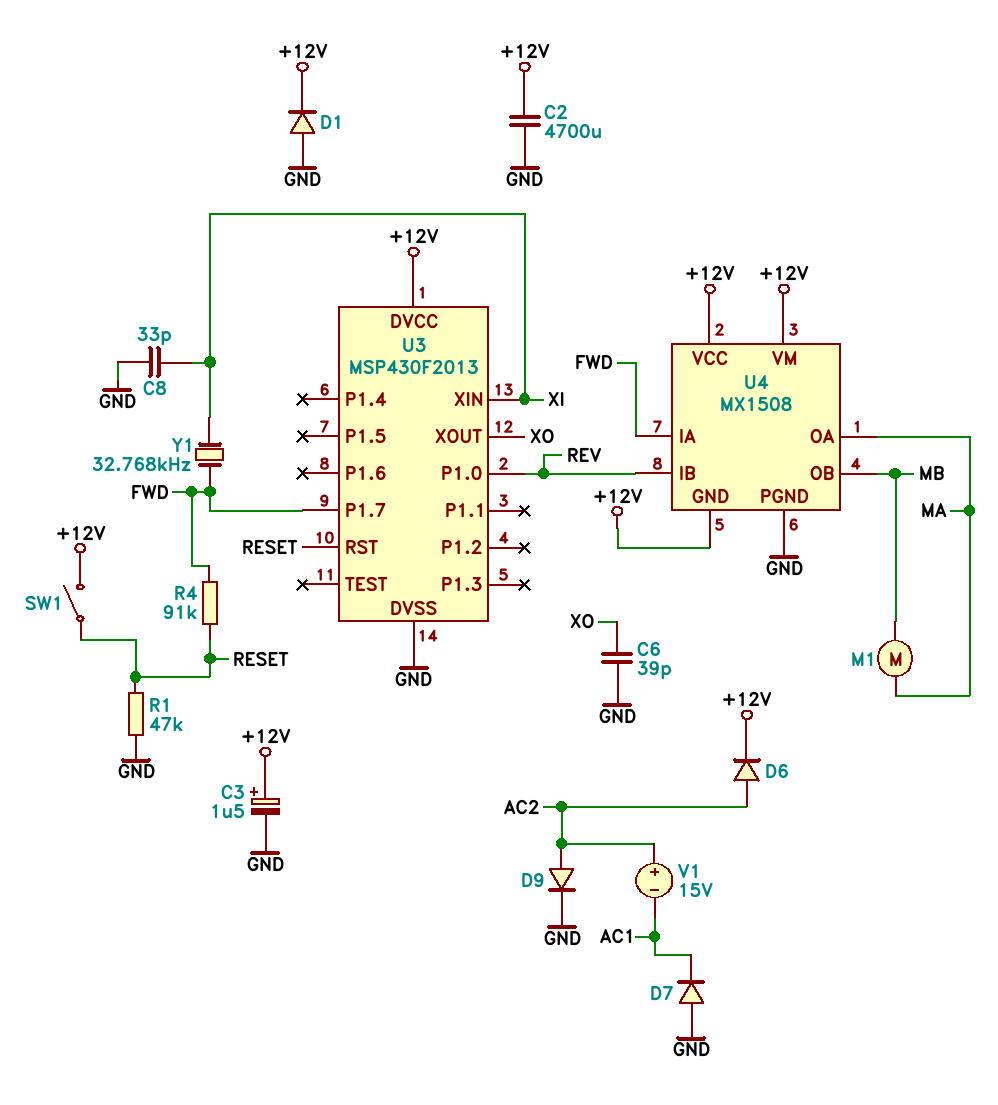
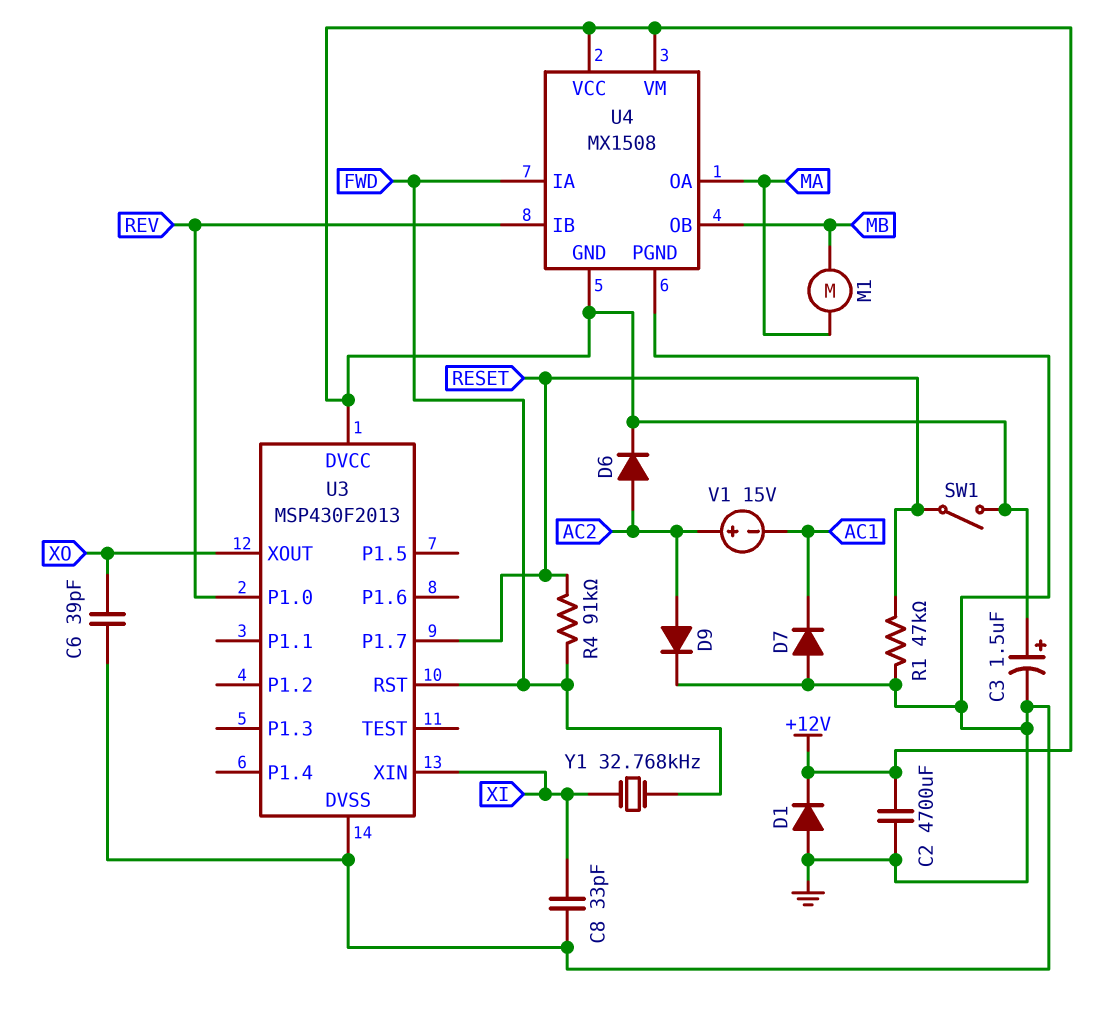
U3 pin P1.7: FWD -> RESET
U3 pin RST: RESET -> FWD

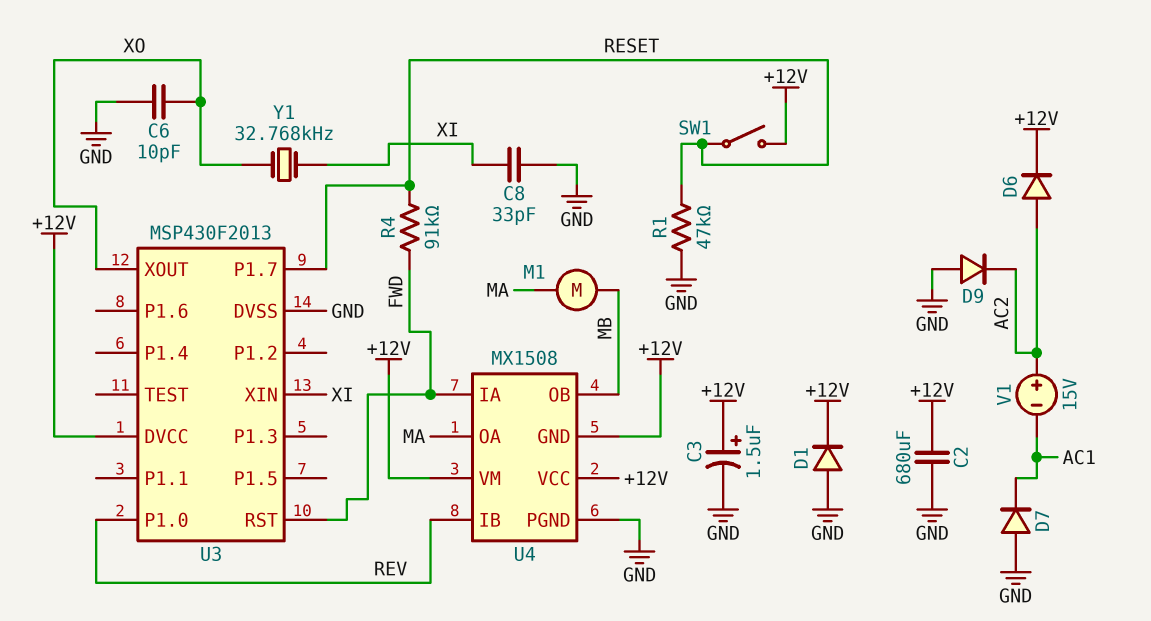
C2: 4700uF (+12V, GND) -> 680uF (+12V, GND)
C6: 39pF (GND, XO) -> 10pF (GND, XO)
D9: diode (A AC2, K GND) -> diode (A GND, K AC2)
Y1: 32.768kHz (FWD, XI) -> 32.768kHz (XI, XO)

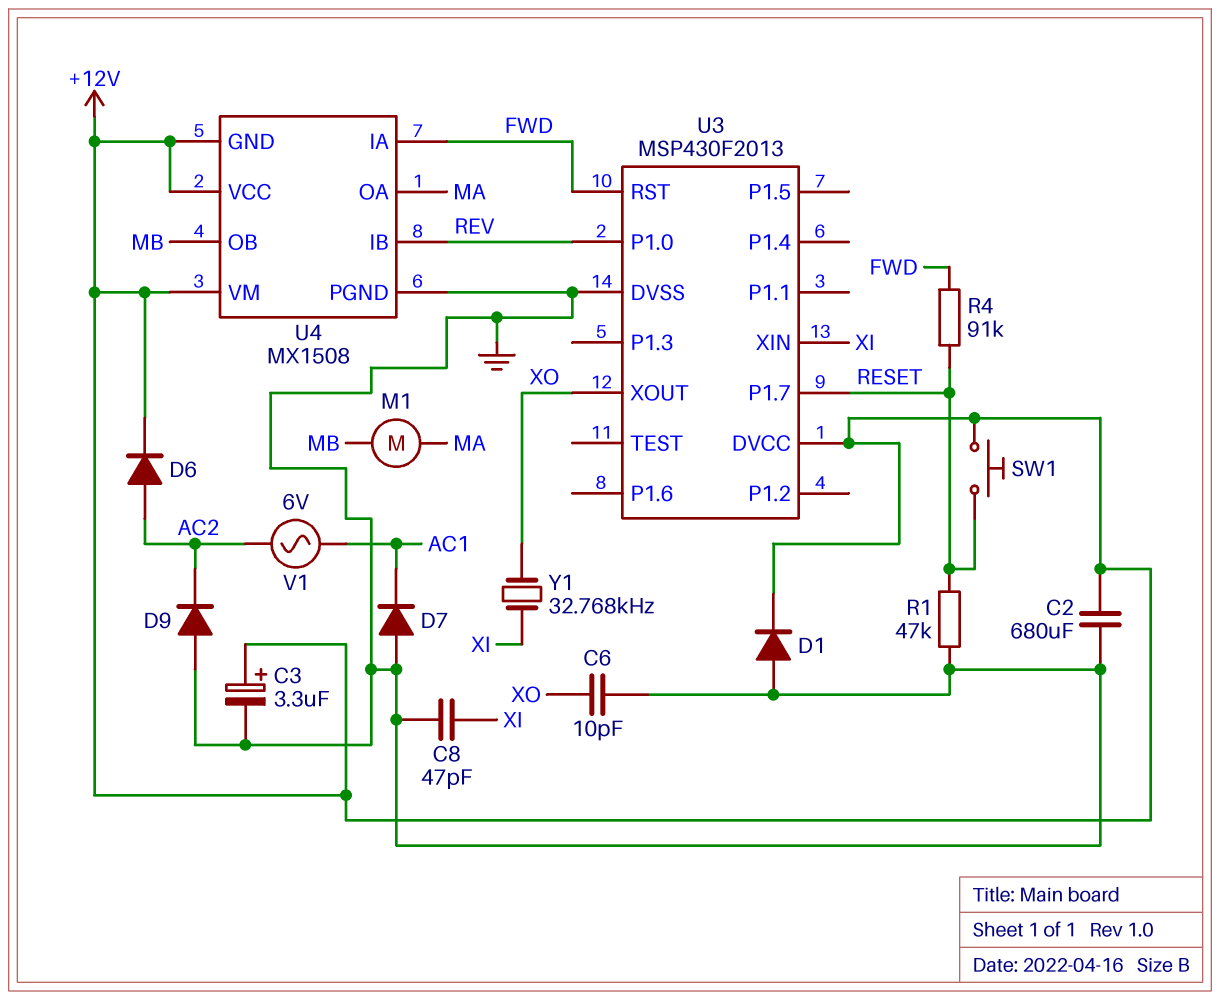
C3: 1.5uF (plus +12V, minus GND) -> 3.3uF (plus +12V, minus GND)
C8: 33pF (GND, XI) -> 47pF (GND, XI)
SW1: switch (+12V, RESET) -> button (+12V, RESET)
V1: 15V (plus AC2, minus AC1) -> AC 6V (AC1, AC2)

